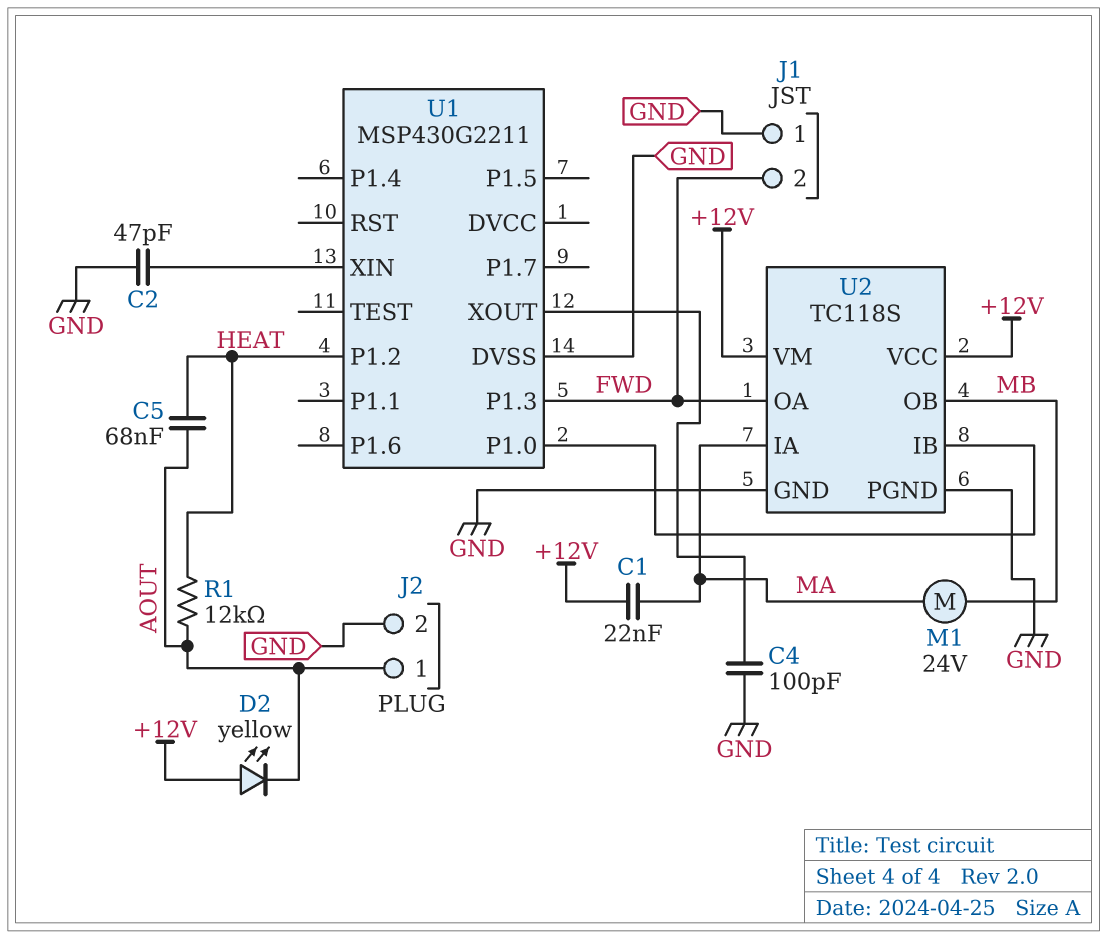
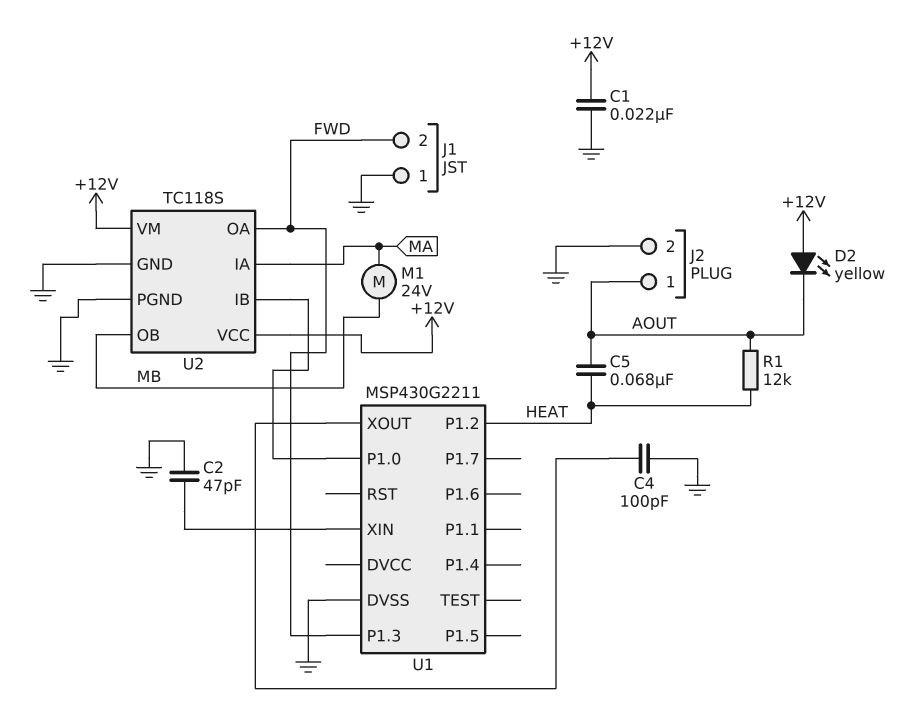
C1: 22nF (+12V, MA) -> 22nF (+12V, GND)

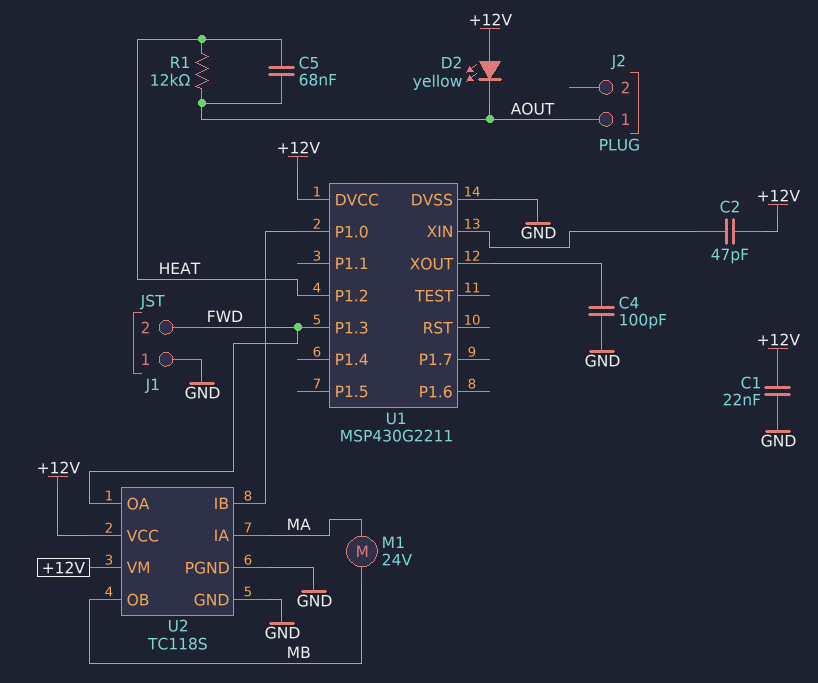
C2: 47pF (GND, U1/XIN) -> 47pF (+12V, U1/XIN)
J2 pin 2: GND -> none
U1 pin DVCC: none -> +12V

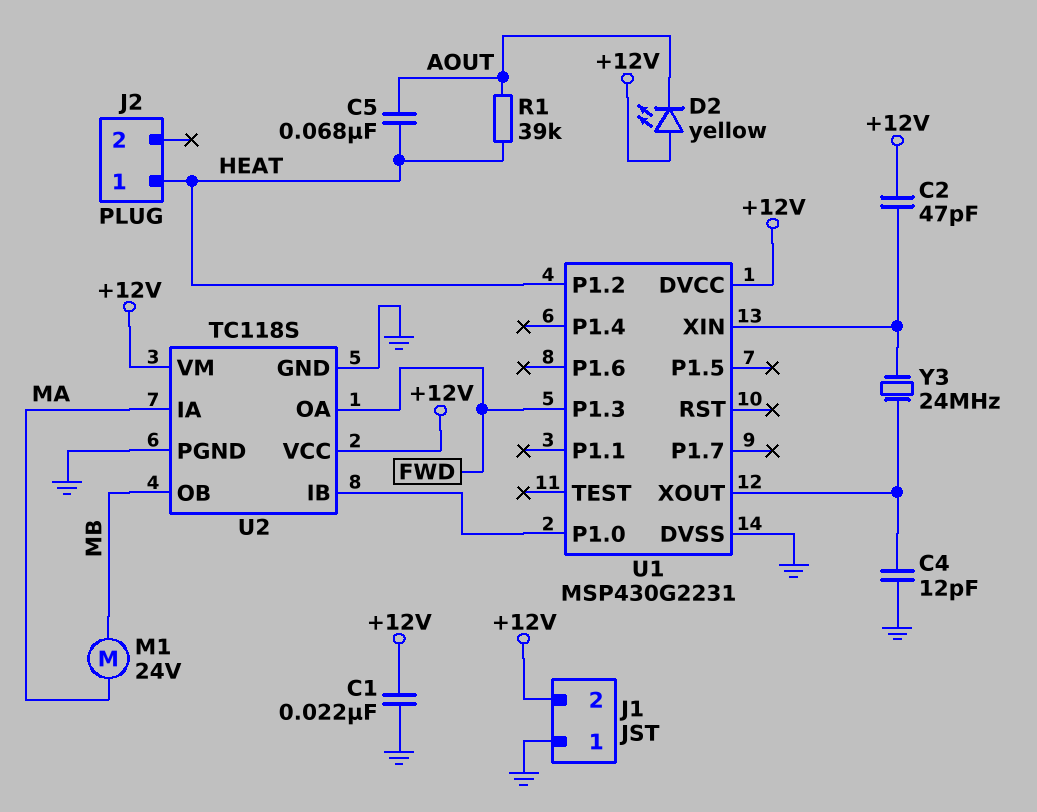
C4: 100pF (GND, U1/XOUT) -> 12pF (GND, U1/XOUT)
J1 pin 2: FWD -> +12V
J2 pin 1: AOUT -> HEAT
R1: 12k (AOUT, HEAT) -> 39k (AOUT, HEAT)
U1: MSP430G2211 -> MSP430G2231
Y3: none -> 24MHz (U1/XIN, U1/XOUT)

